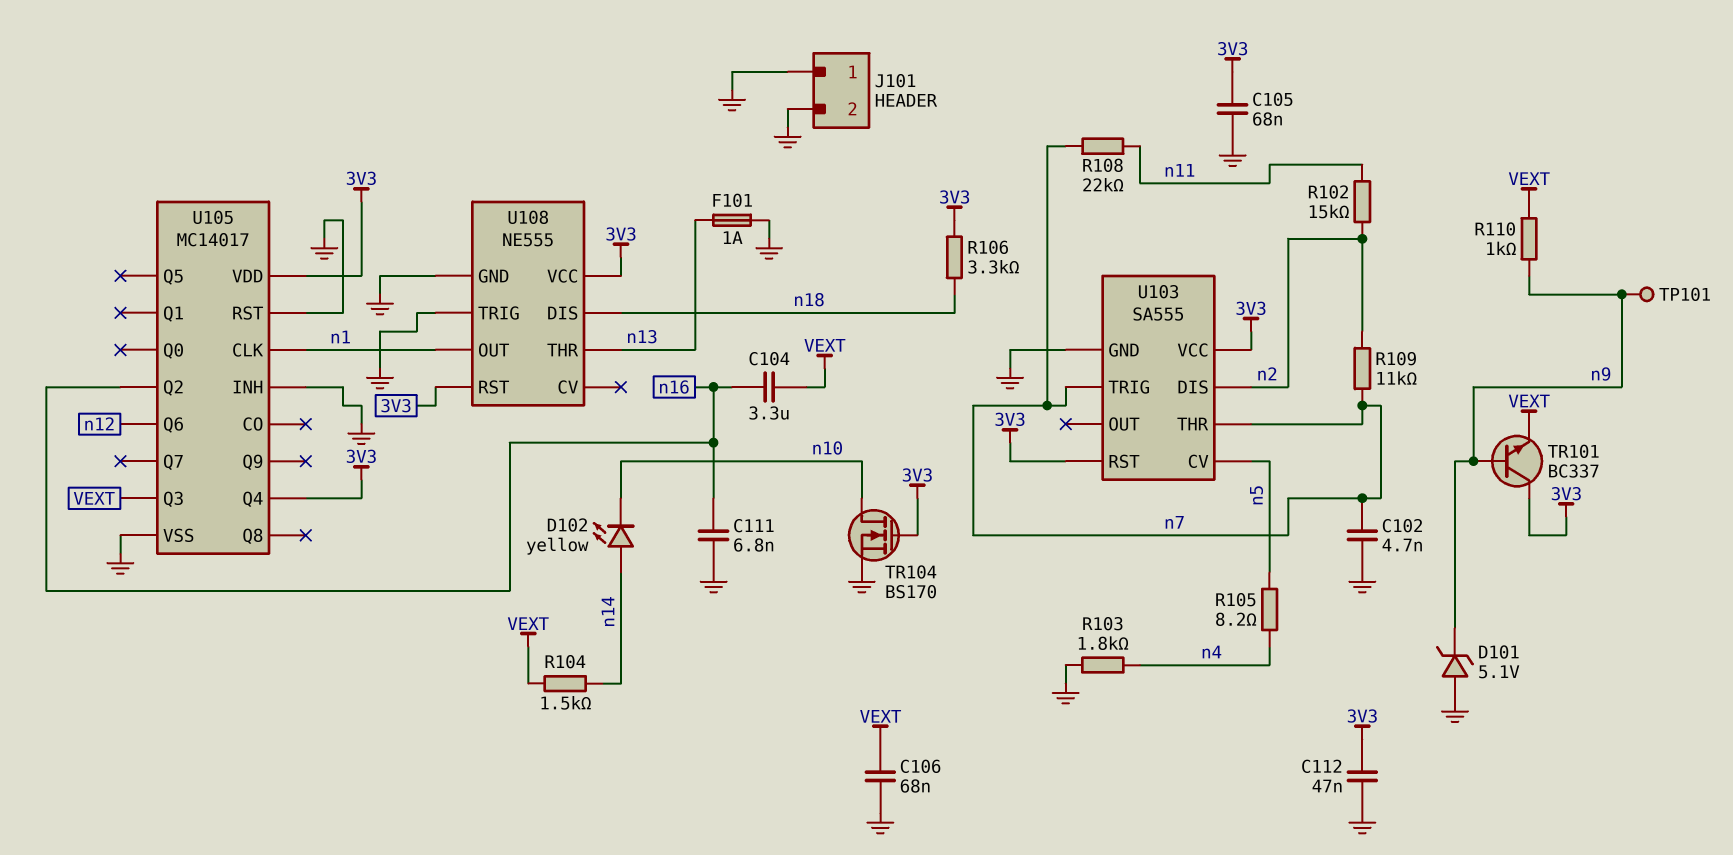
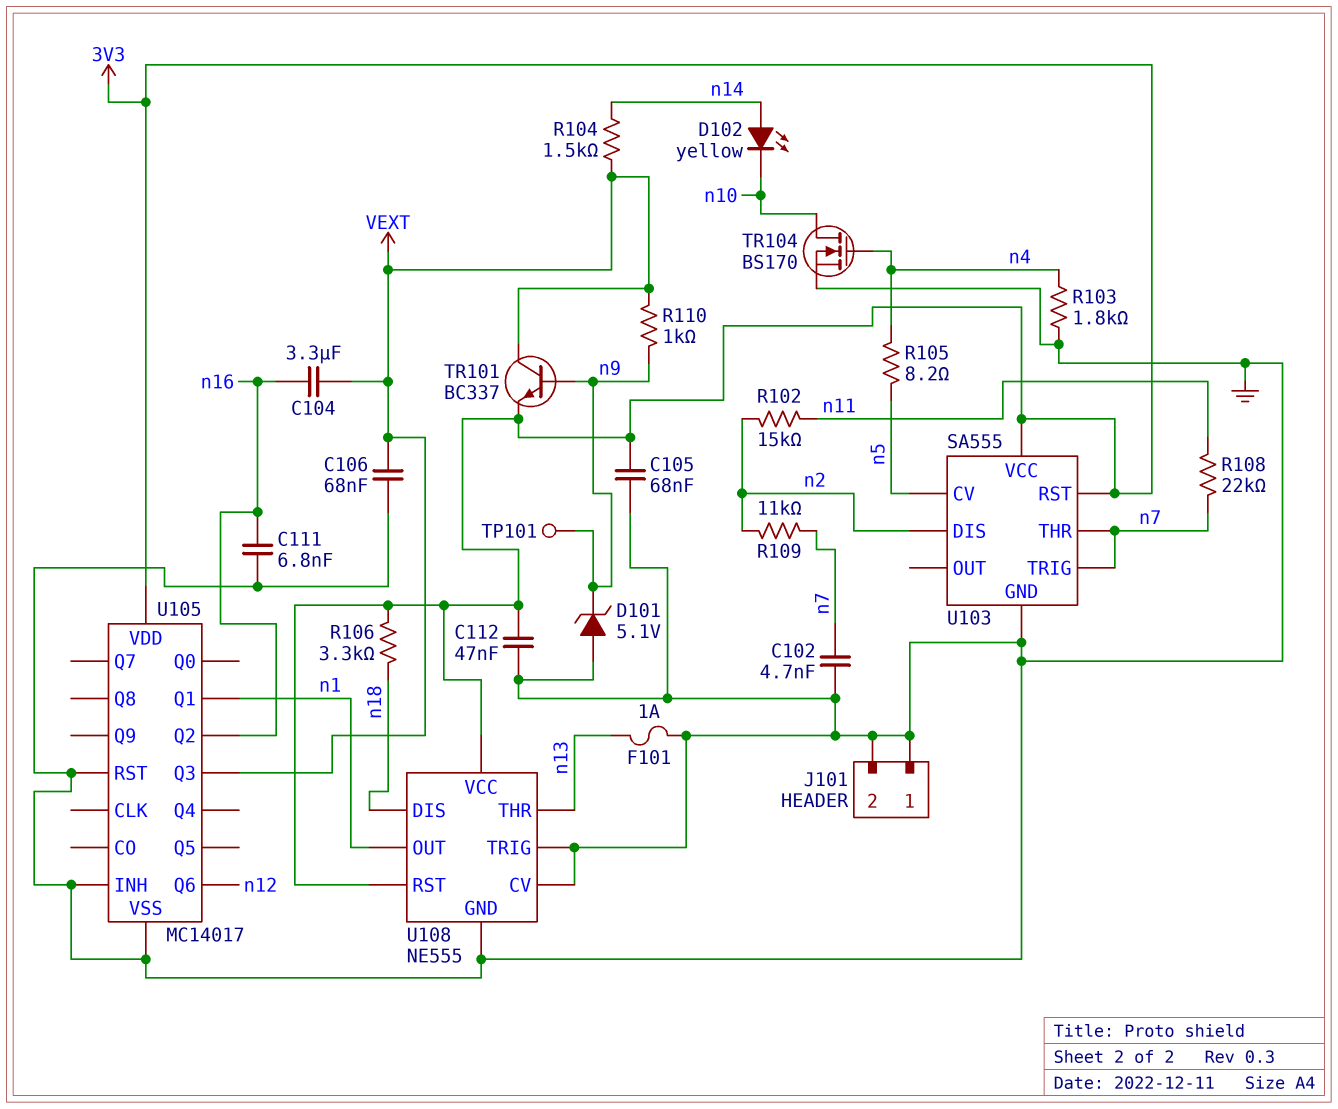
TR101: NPN BC337 (B n9, C 3V3, E VEXT) -> NPN BC337 (B n9, C VEXT, E 3V3)
TR104: NMOS BS170 (G 3V3, D n10, S GND) -> NMOS BS170 (G n4, D n10, S GND)
U105 pin CLK: n1 -> none
U105 pin Q1: none -> n1
U105 pin Q4: 3V3 -> none
U108 pin CV: none -> GND

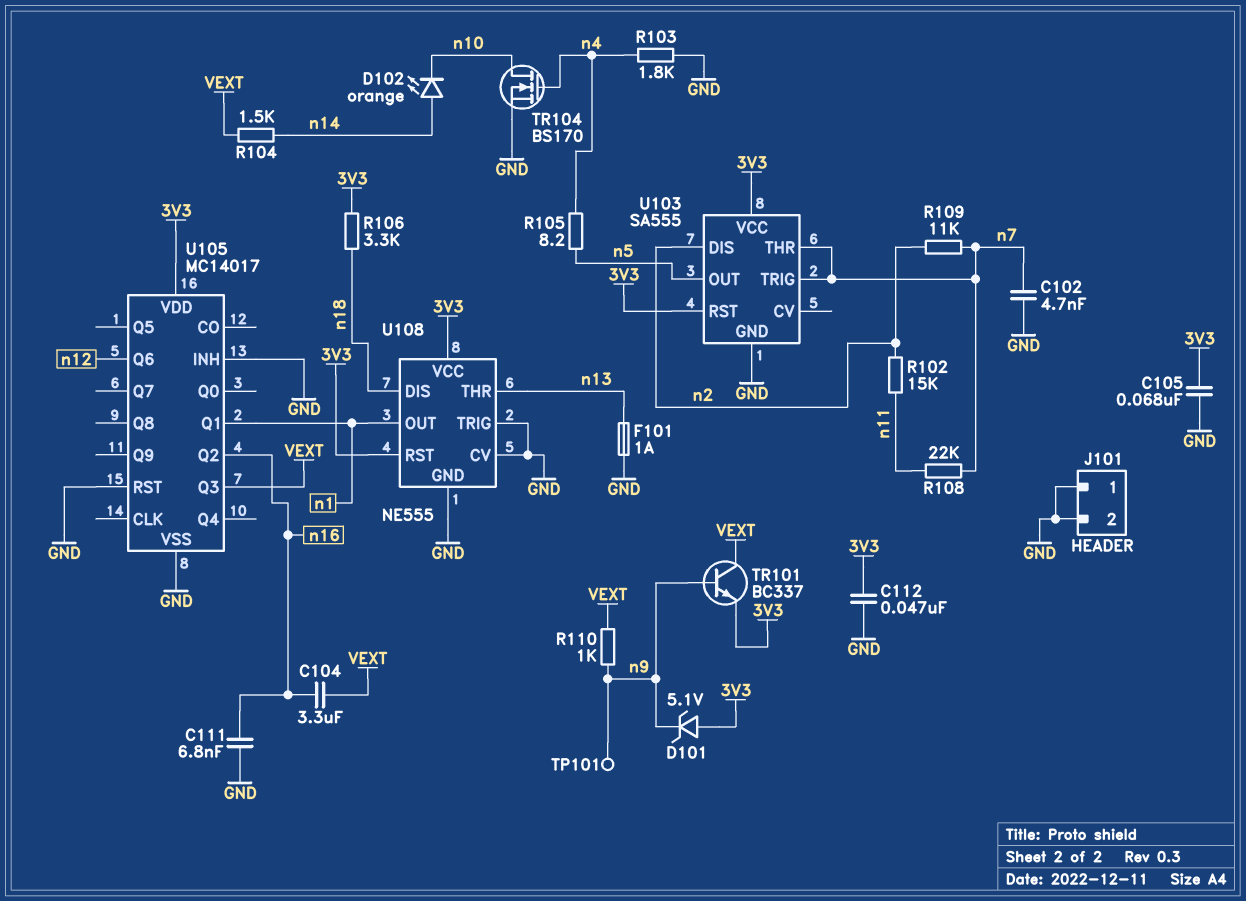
C106: 68nF (GND, VEXT) -> none
D101: zener 5.1V (A GND, K n9) -> zener 5.1V (A 3V3, K n9)
D102: LED yellow (A n14, K n10) -> LED orange (A n14, K n10)
U103 pin CV: n5 -> none
U103 pin OUT: none -> n5

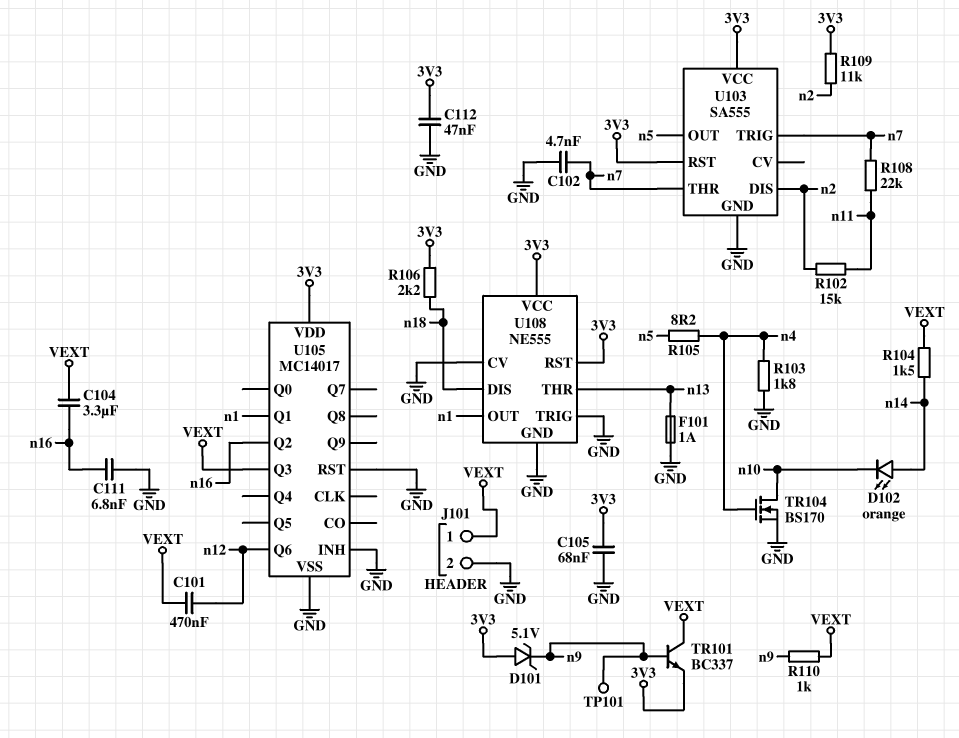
C101: none -> 470nF (VEXT, n12)
J101 pin 1: GND -> VEXT
R106: 3.3k (3V3, n18) -> 2.2k (3V3, n18)
R109: 11k (n2, n7) -> 11k (3V3, n2)

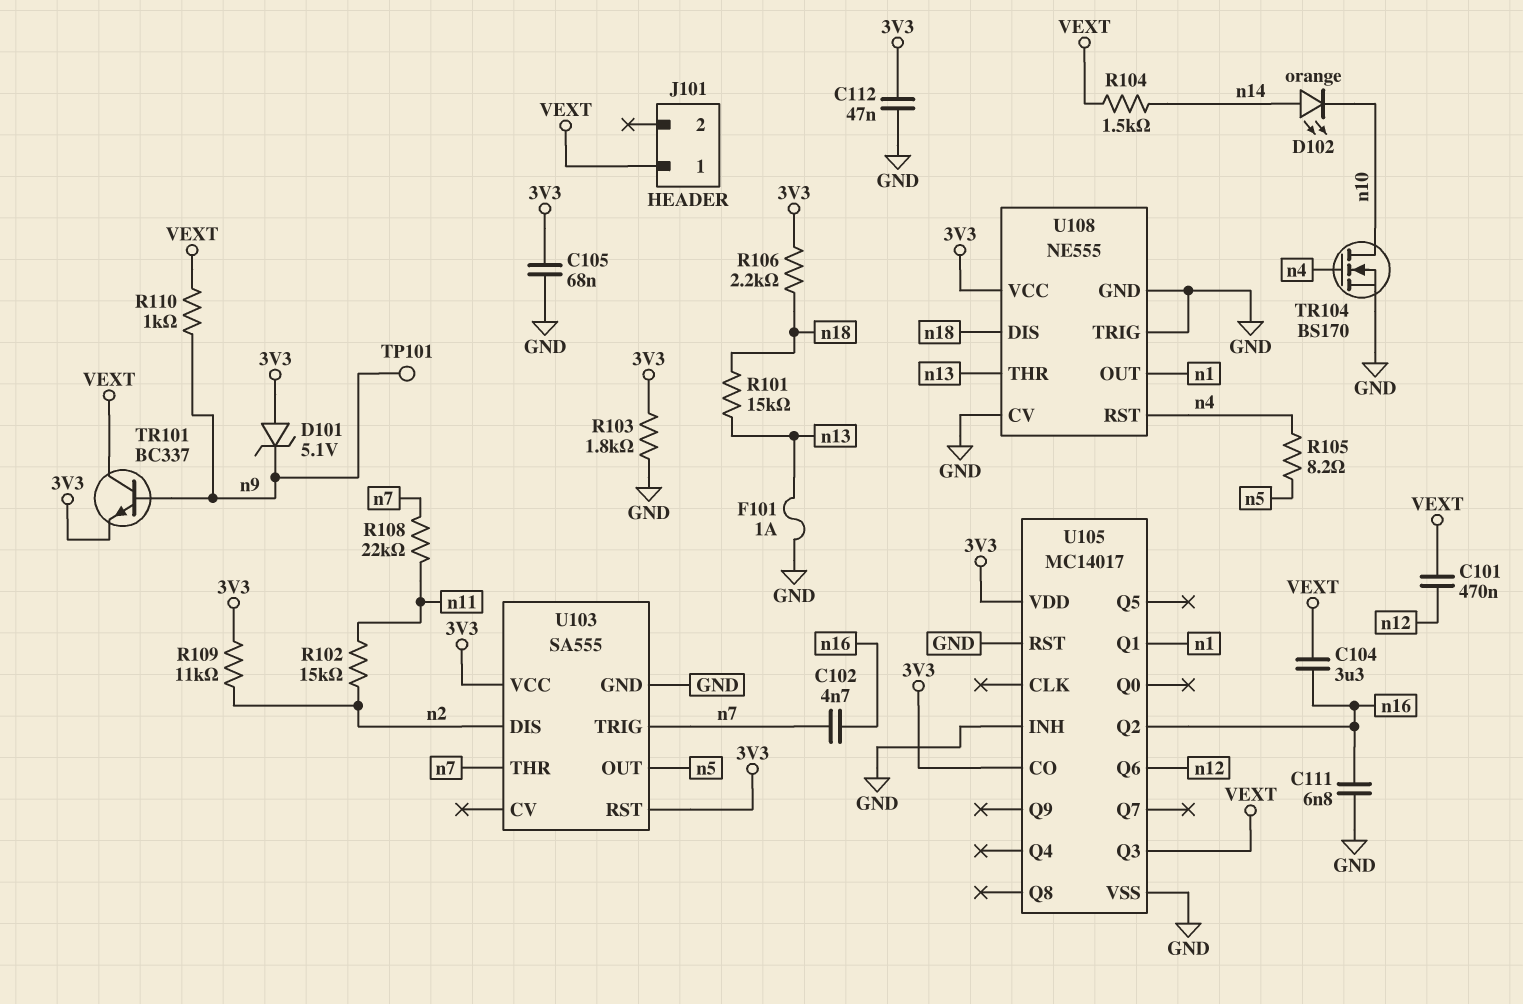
C102: 4.7nF (GND, n7) -> 4.7nF (n7, n16)
J101 pin 2: GND -> none
R101: none -> 15k (n13, n18)
R103: 1.8k (GND, n4) -> 1.8k (3V3, GND)
U105 pin CO: none -> 3V3
U108 pin RST: 3V3 -> n4

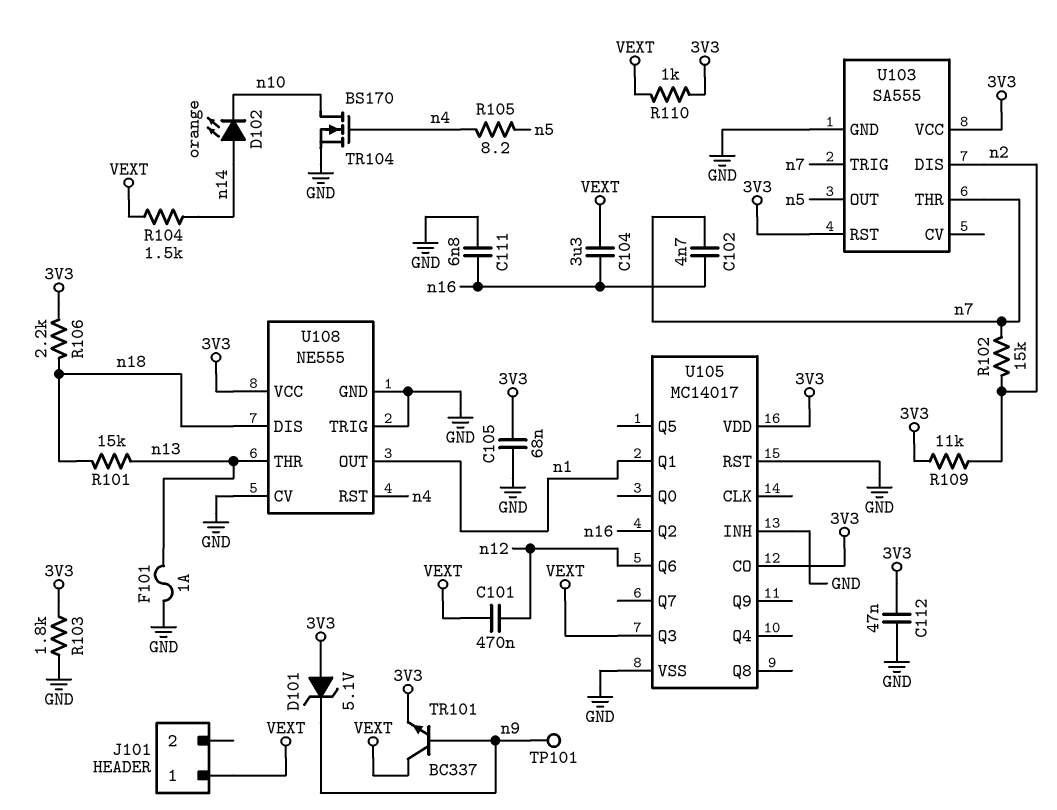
R102: 15k (n2, n11) -> 15k (n2, n7)
R108: 22k (n7, n11) -> none
R110: 1k (VEXT, n9) -> 1k (3V3, VEXT)

